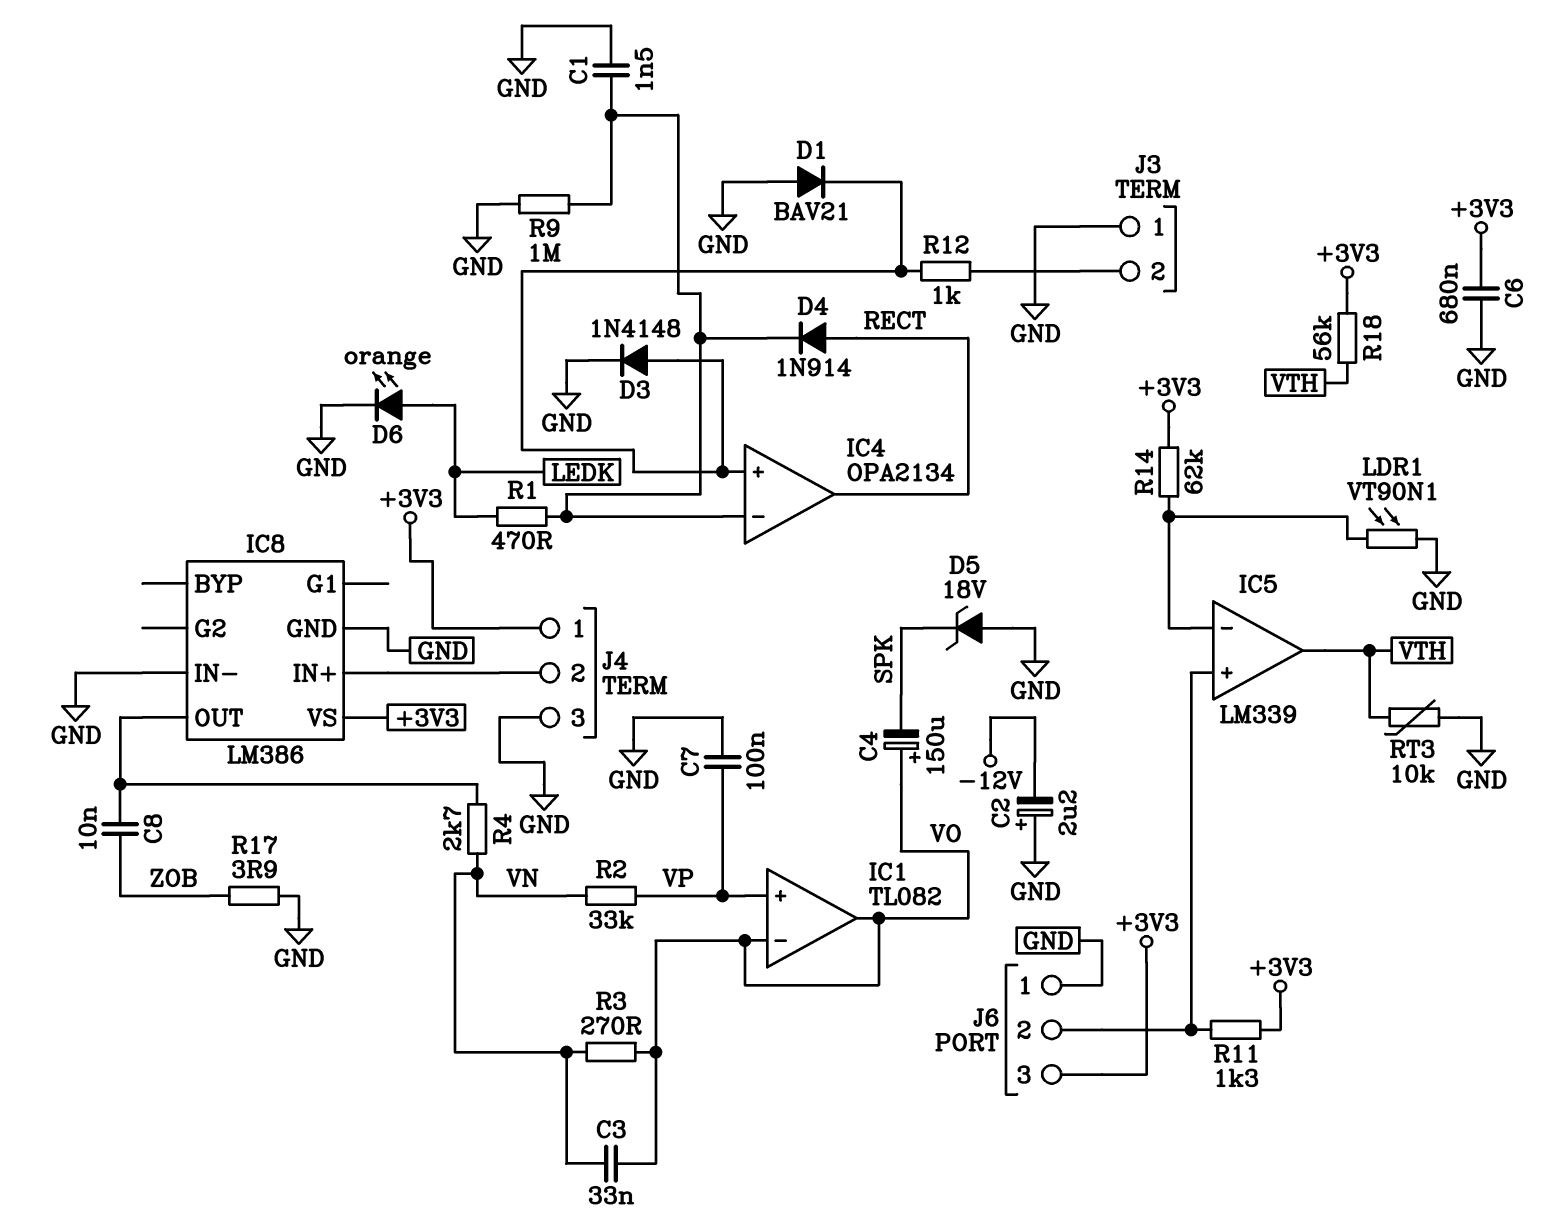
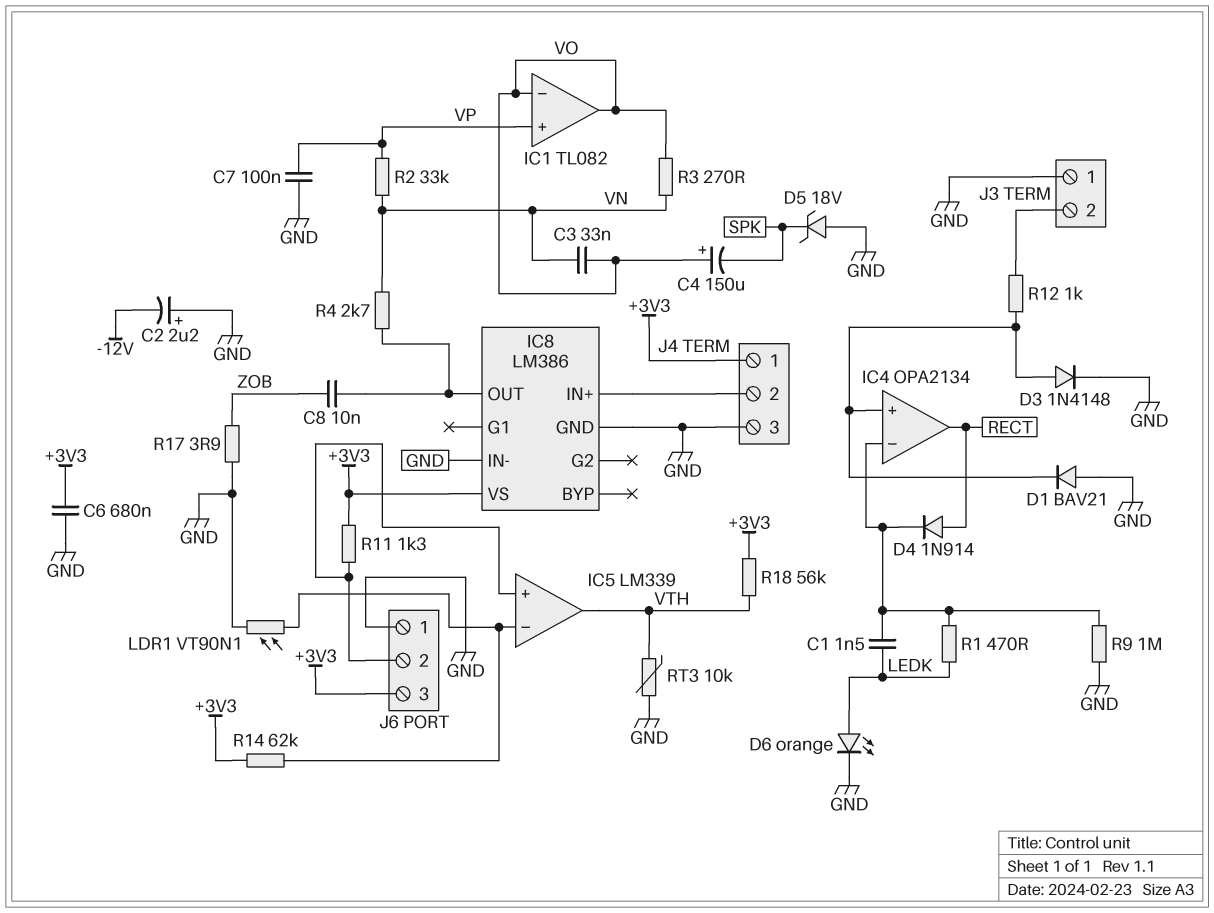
C1: 1.5nF (GND, IC4/in-) -> 1.5nF (IC4/in-, LEDK)

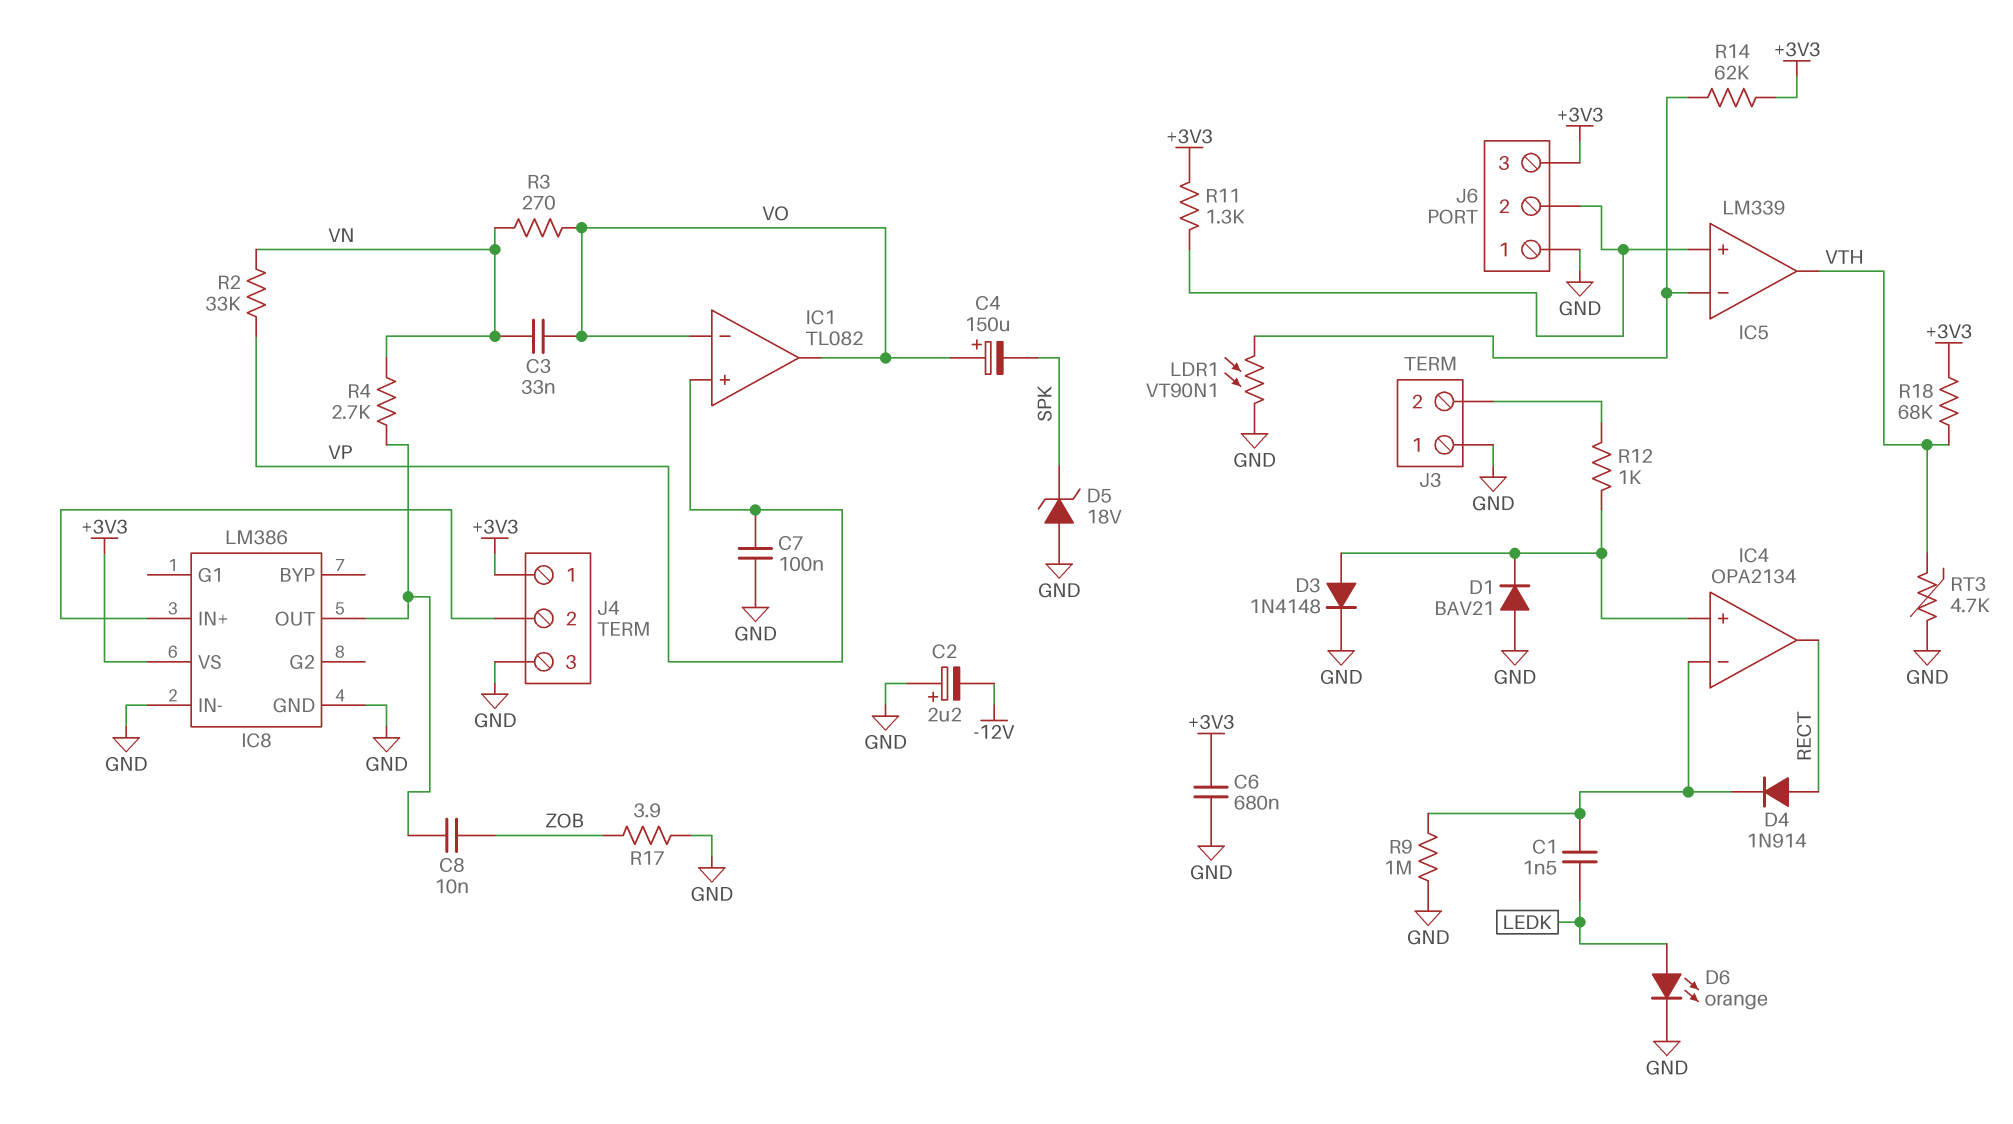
R1: 470 (IC4/in-, LEDK) -> none
R18: 56k (+3V3, VTH) -> 68k (+3V3, VTH)
RT3: 10k (GND, VTH) -> 4.7k (GND, VTH)

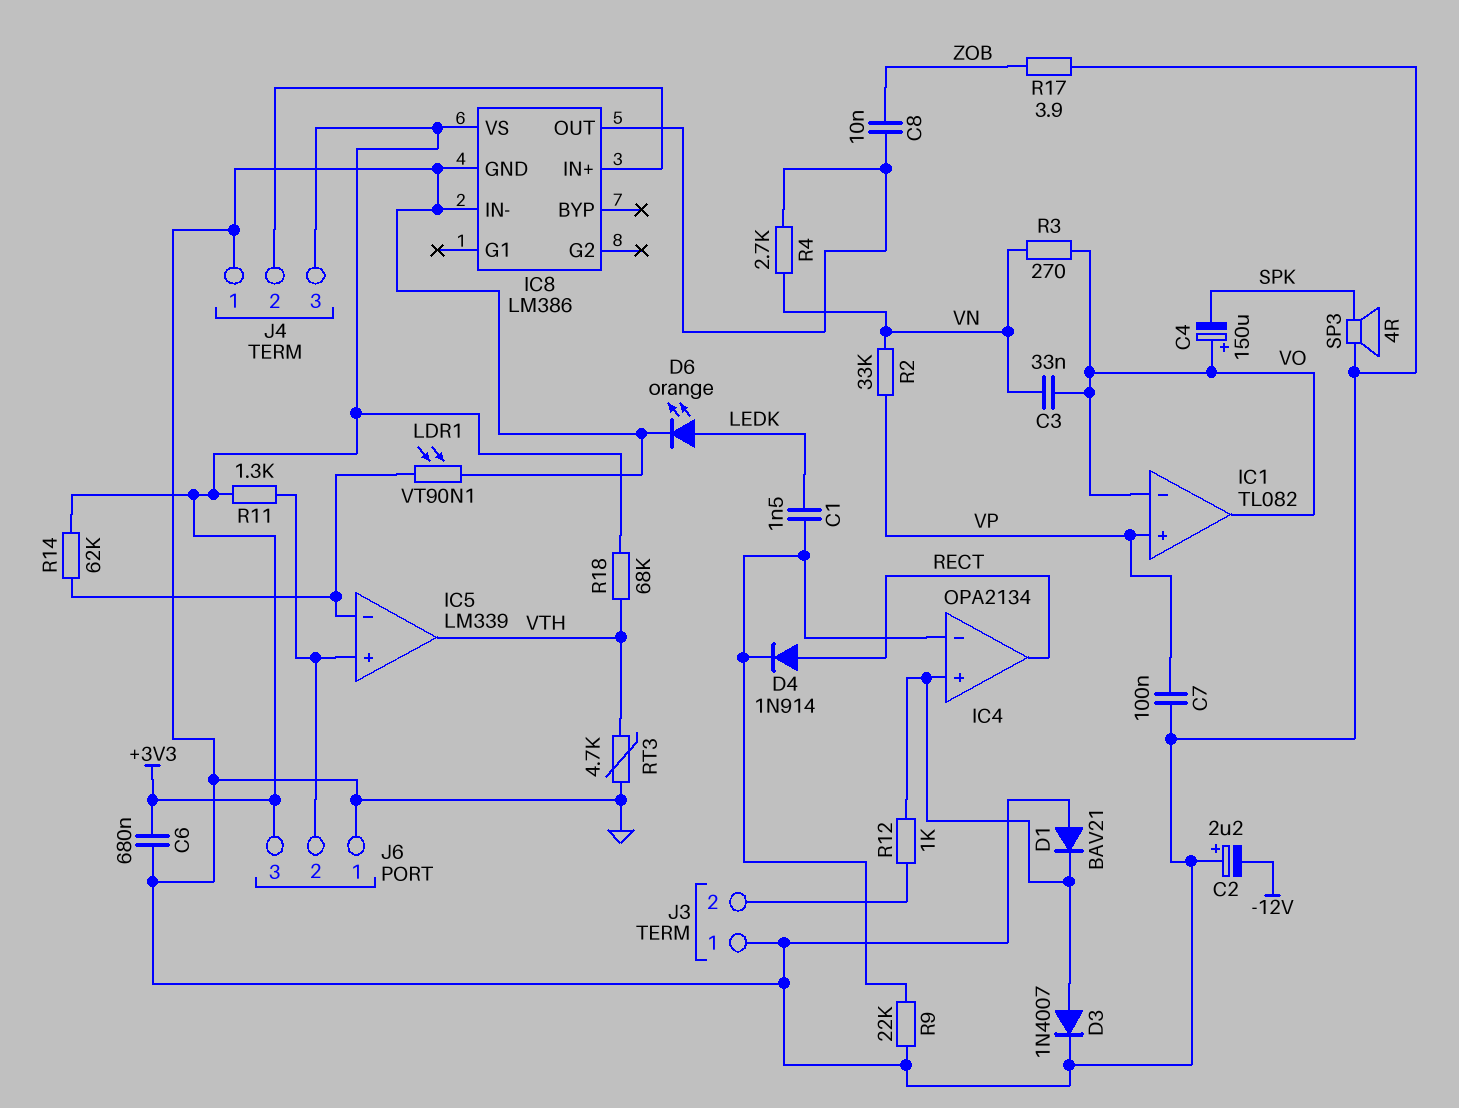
D3: diode 1N4148 (A IC4/in+, K GND) -> diode 1N4007 (A IC4/in+, K GND)
D5: zener 18V (A GND, K SPK) -> none
J4 pin 1: +3V3 -> GND
J4 pin 3: GND -> +3V3
R9: 1M (GND, IC4/in-) -> 22k (GND, IC4/in-)
SP3: none -> speaker 4R (GND, SPK)

